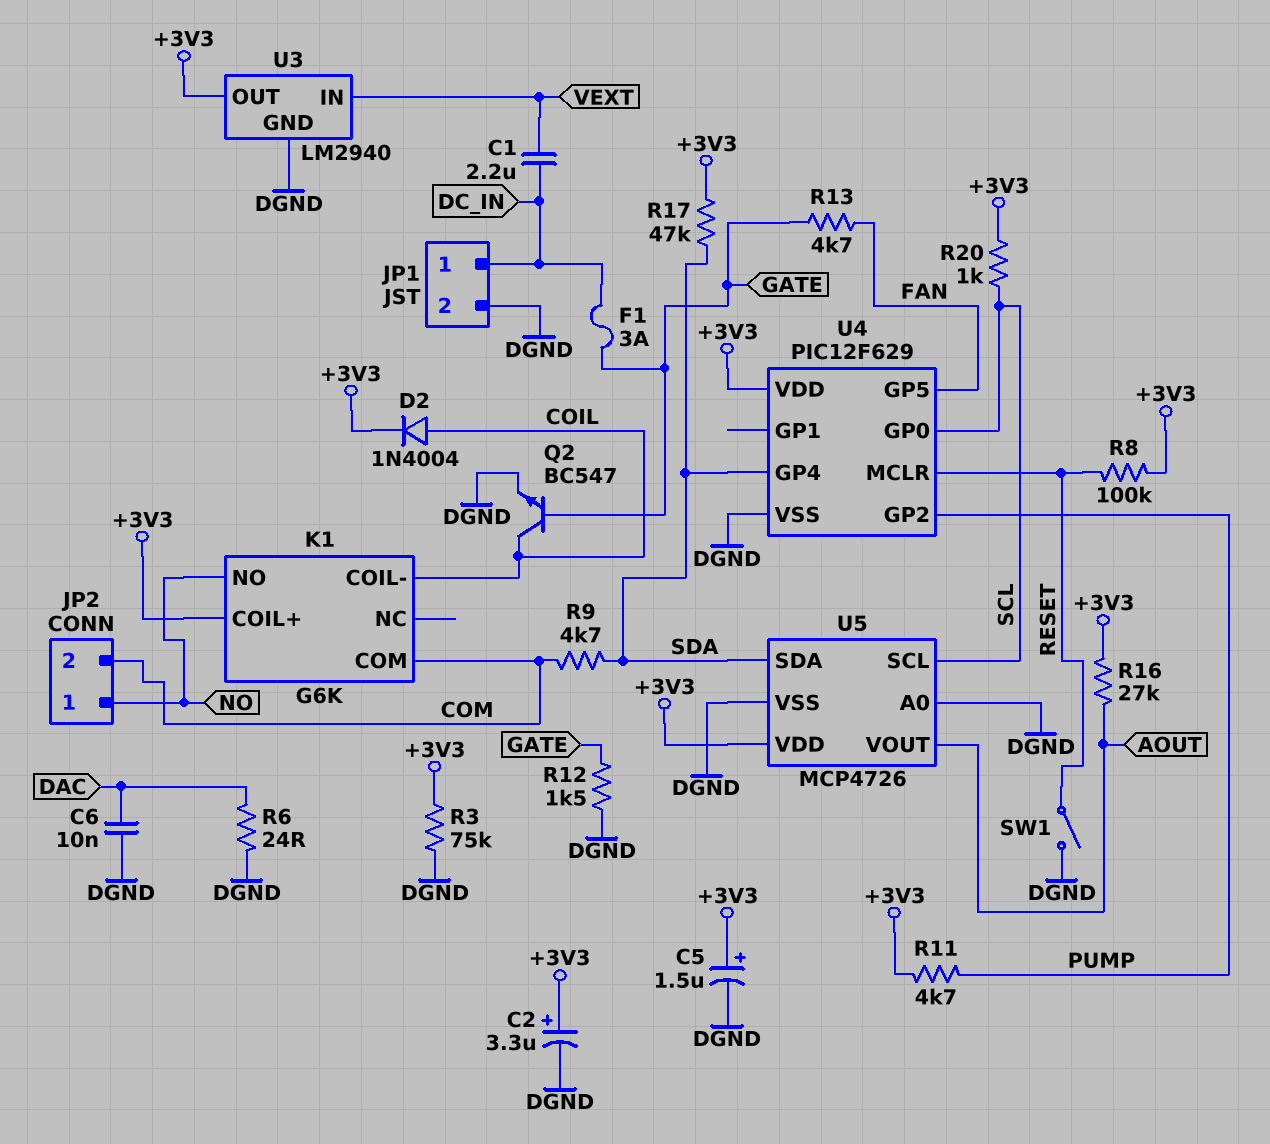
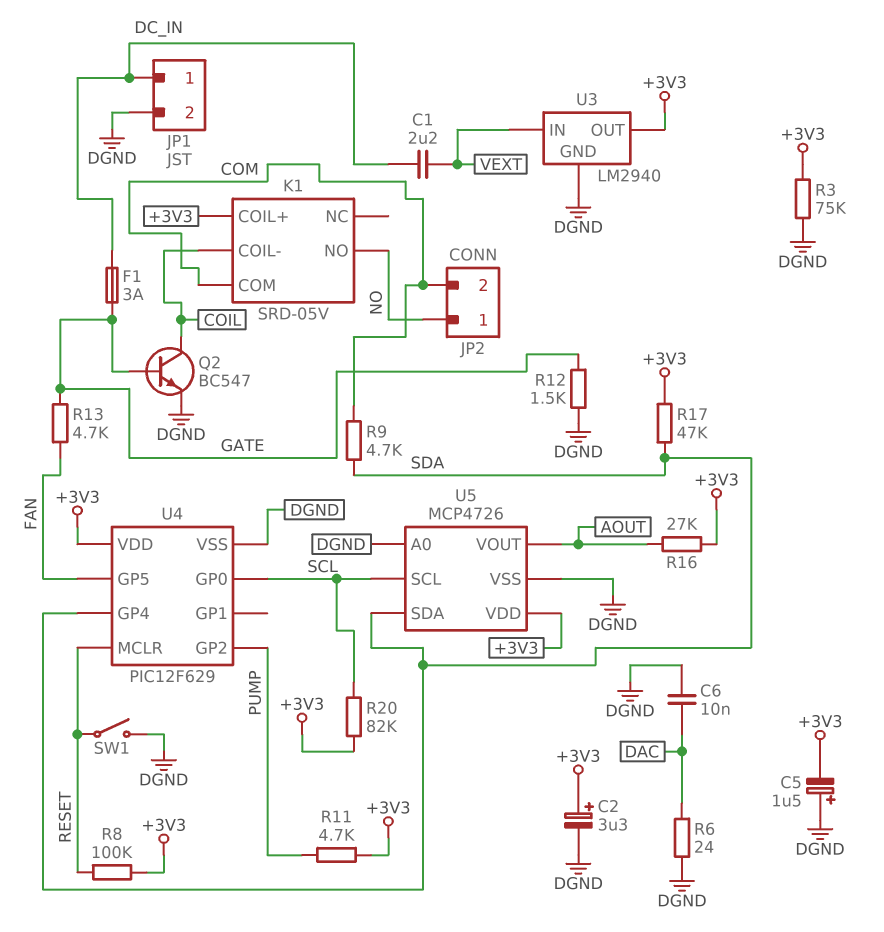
C5: 1.5uF (plus +3V3, minus DGND) -> 1.5uF (plus DGND, minus +3V3)
D2: diode 1N4004 (A COIL, K +3V3) -> none
K1: G6K -> SRD-05V
R20: 1k (+3V3, SCL) -> 82k (+3V3, SCL)

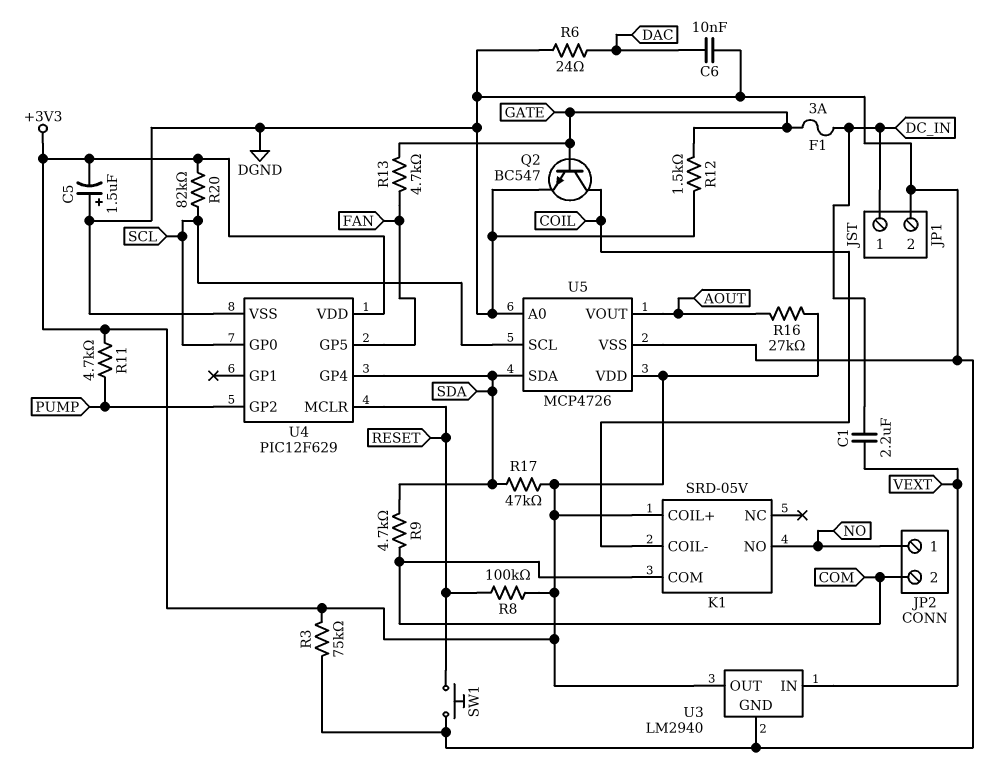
C2: 3.3uF (plus +3V3, minus DGND) -> none
SW1: switch (DGND, RESET) -> button (DGND, RESET)

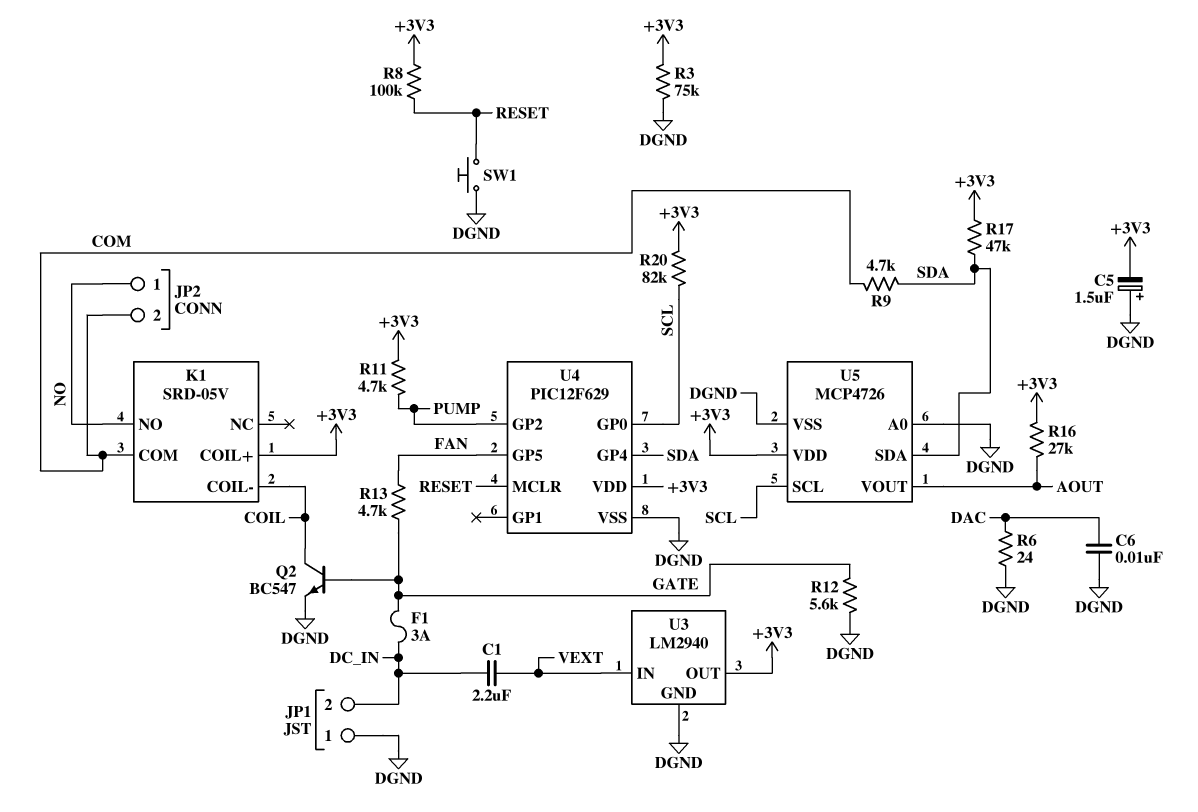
JP1 pin 1: DC_IN -> DGND
JP1 pin 2: DGND -> DC_IN
R12: 1.5k (DGND, GATE) -> 5.6k (DGND, GATE)

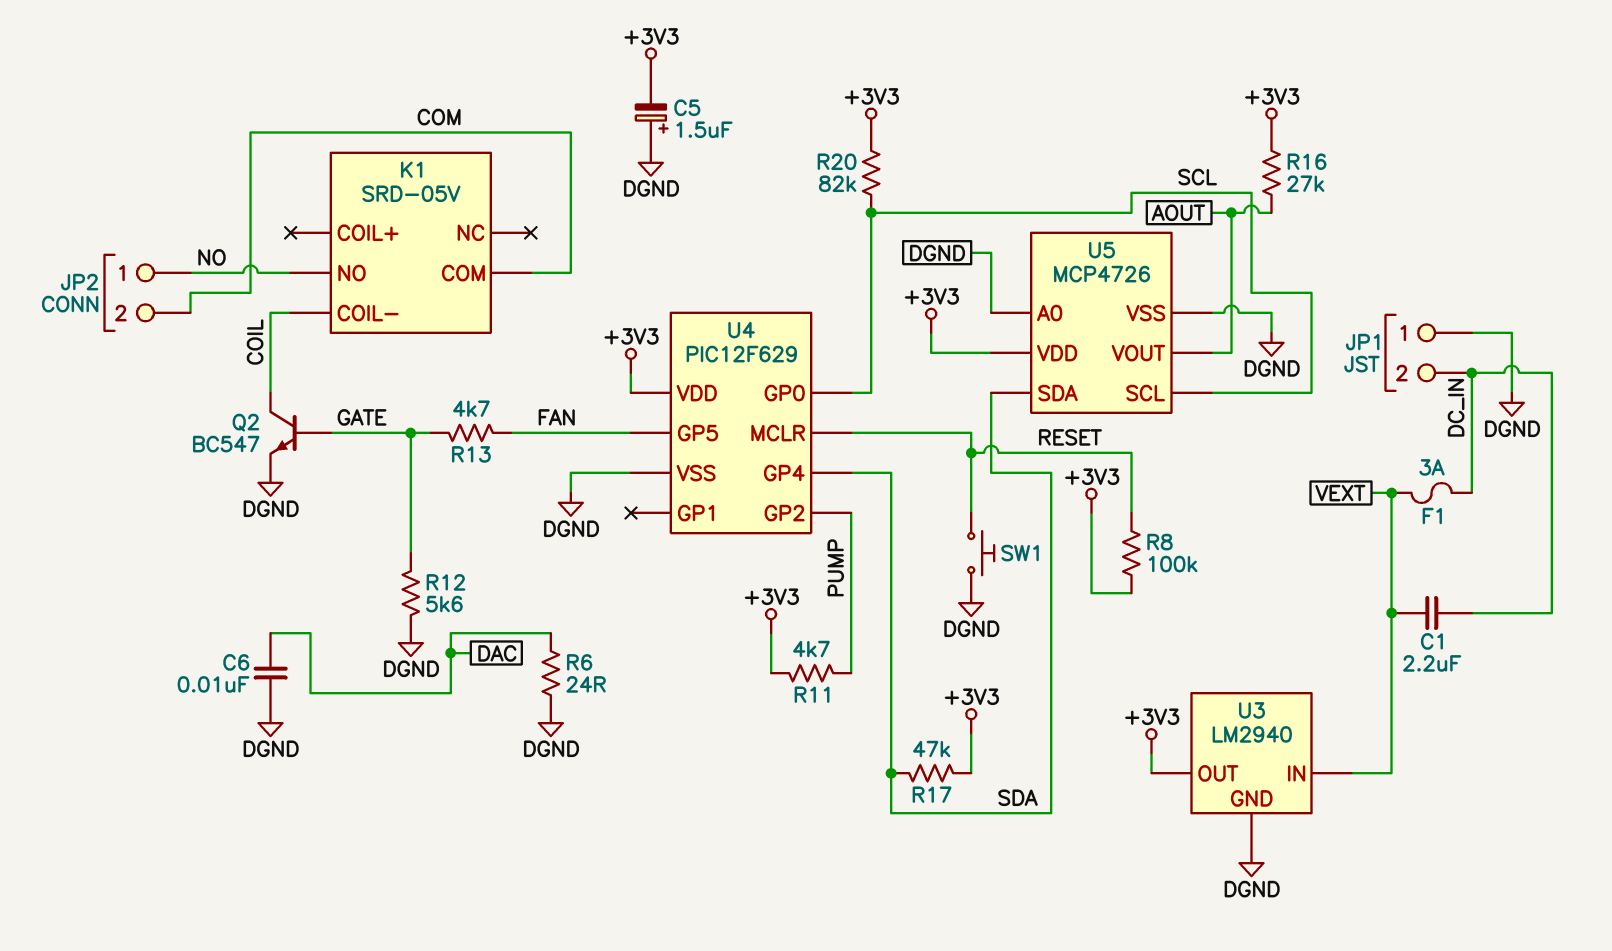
F1: 3A (DC_IN, GATE) -> 3A (DC_IN, VEXT)
K1 pin COIL+: +3V3 -> none
R3: 75k (+3V3, DGND) -> none
R9: 4.7k (COM, SDA) -> none

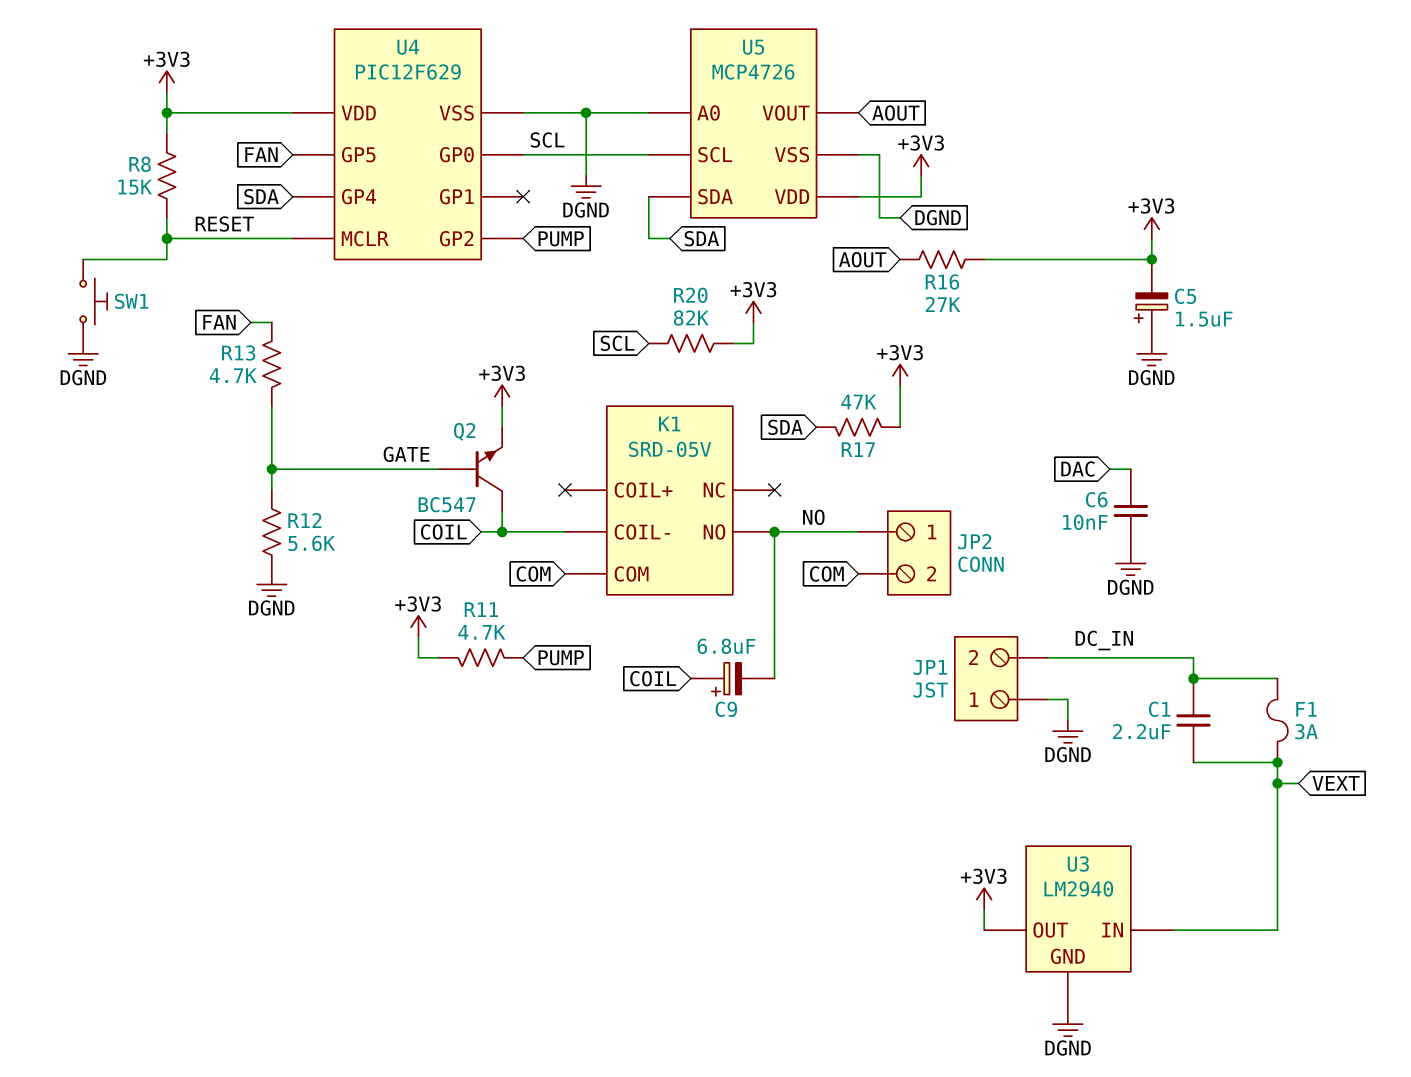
C9: none -> 6.8uF (plus COIL, minus NO)
Q2: NPN BC547 (B GATE, C COIL, E DGND) -> NPN BC547 (B GATE, C COIL, E +3V3)
R6: 24 (DAC, DGND) -> none
R8: 100k (+3V3, RESET) -> 15k (+3V3, RESET)

